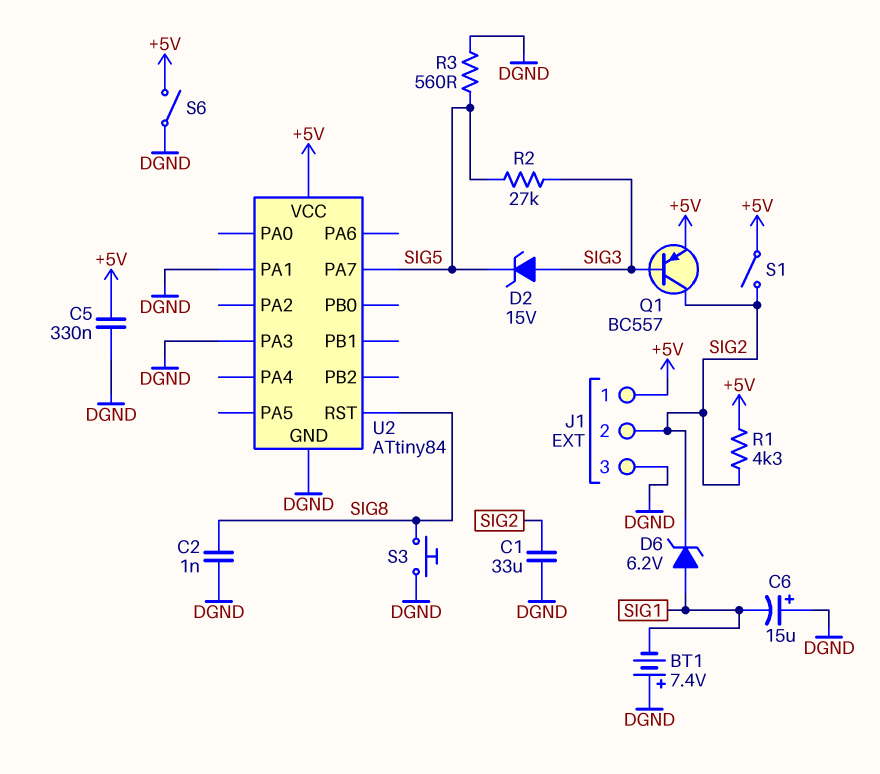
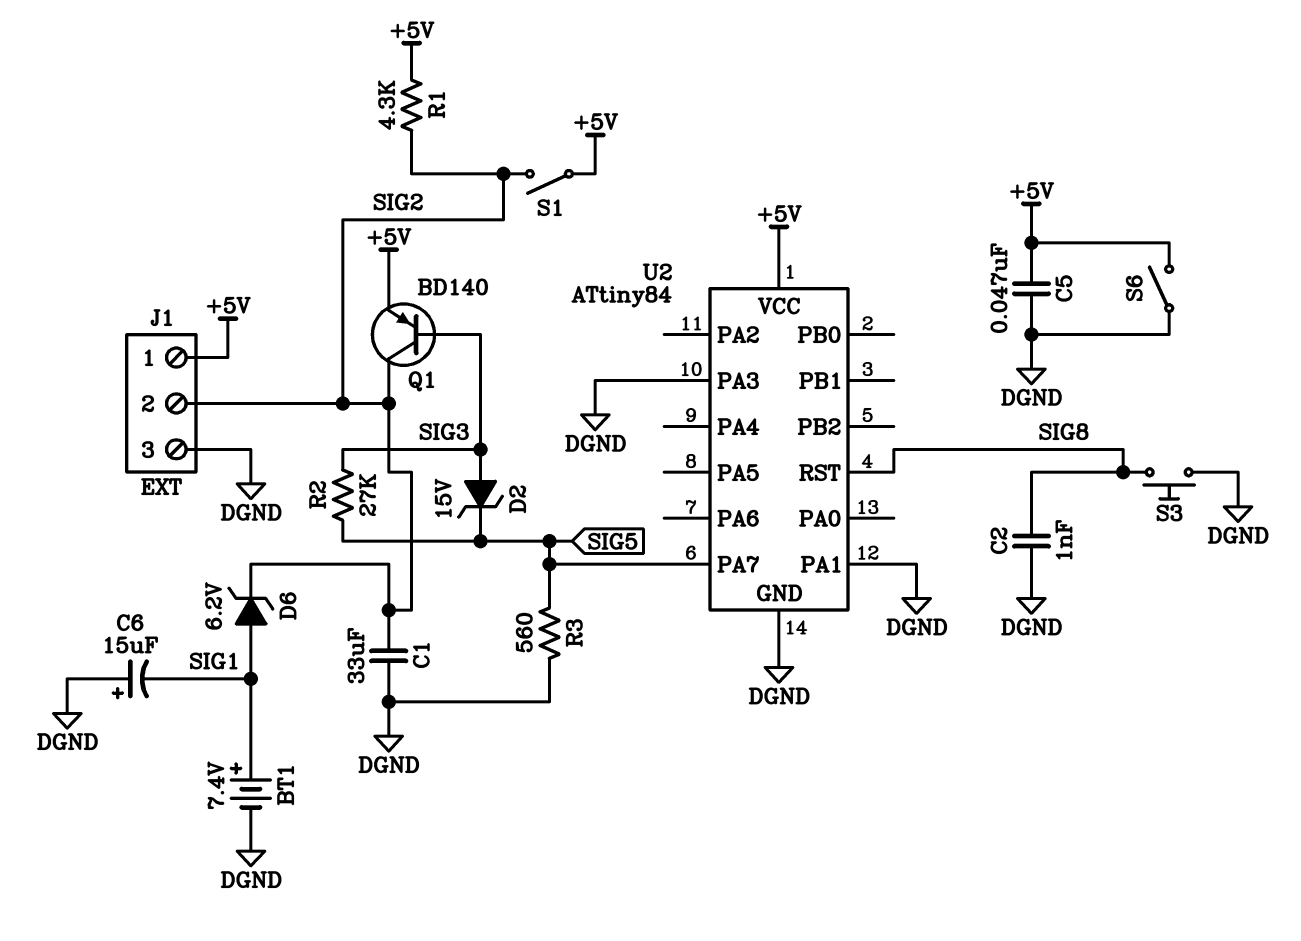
BT1: 7.4V (plus DGND, minus SIG1) -> 7.4V (plus SIG1, minus DGND)
C5: 330nF (+5V, DGND) -> 47nF (+5V, DGND)
Q1: PNP BC557 (B SIG3, C SIG2, E +5V) -> PNP BD140 (B SIG3, C SIG2, E +5V)

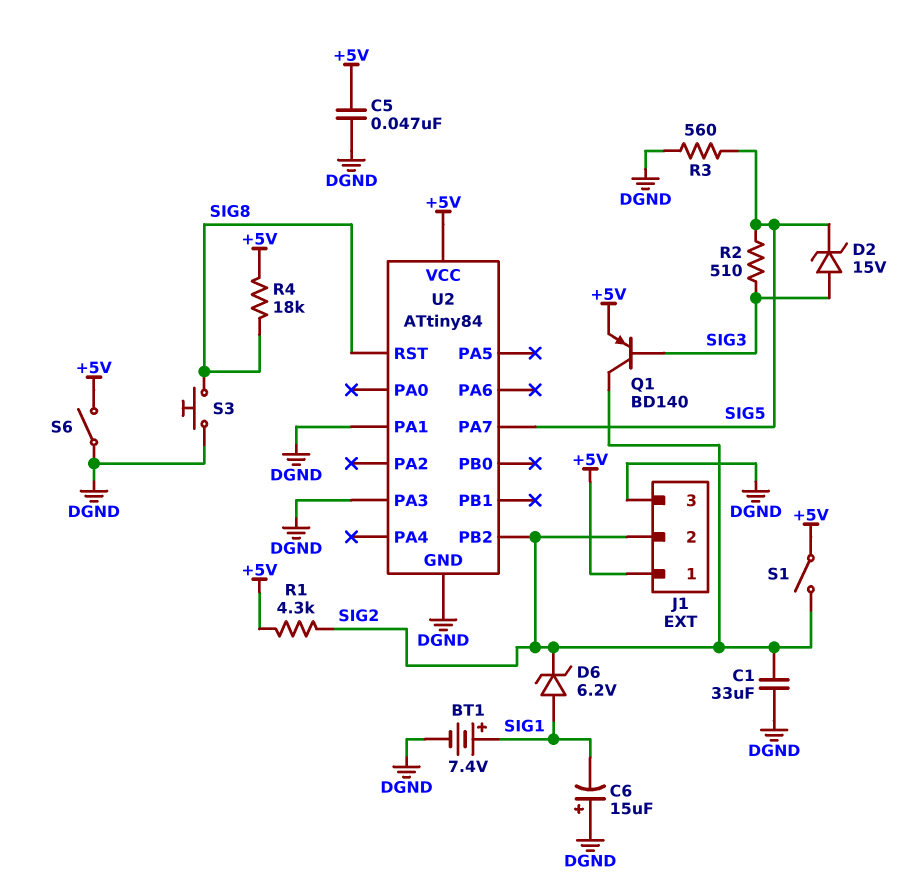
C2: 1nF (DGND, SIG8) -> none
R2: 27k (SIG3, SIG5) -> 510 (SIG3, SIG5)
R4: none -> 18k (+5V, SIG8)
U2 pin PB2: none -> SIG2

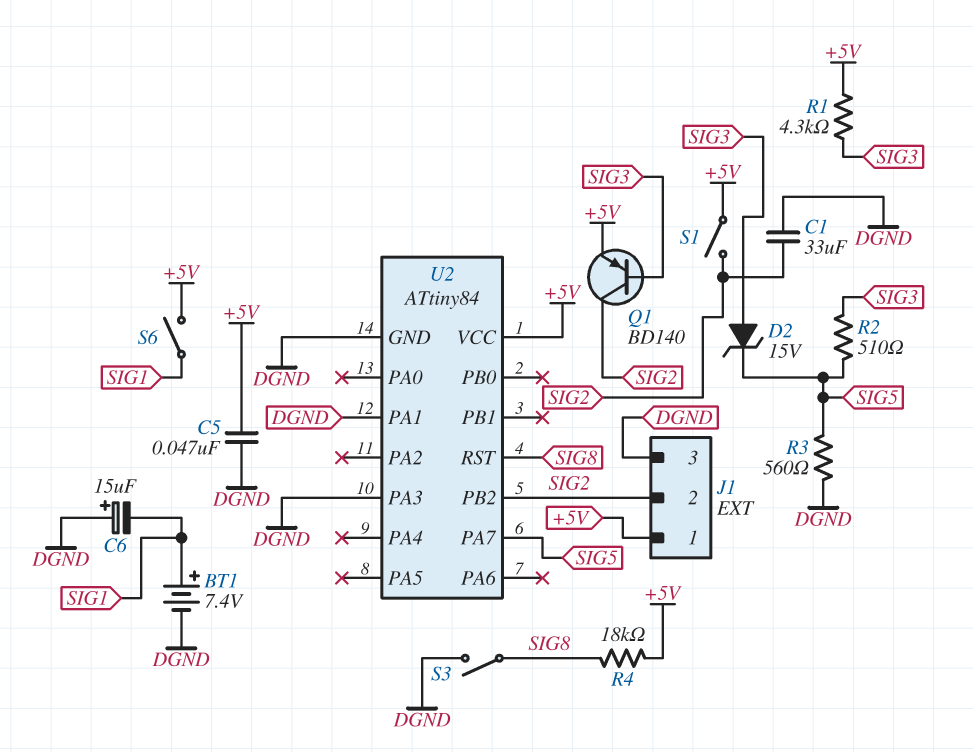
D6: zener 6.2V (A SIG1, K SIG2) -> none
R1: 4.3k (+5V, SIG2) -> 4.3k (+5V, SIG3)
S3: button (DGND, SIG8) -> switch (DGND, SIG8)
S6: switch (+5V, DGND) -> switch (+5V, SIG1)

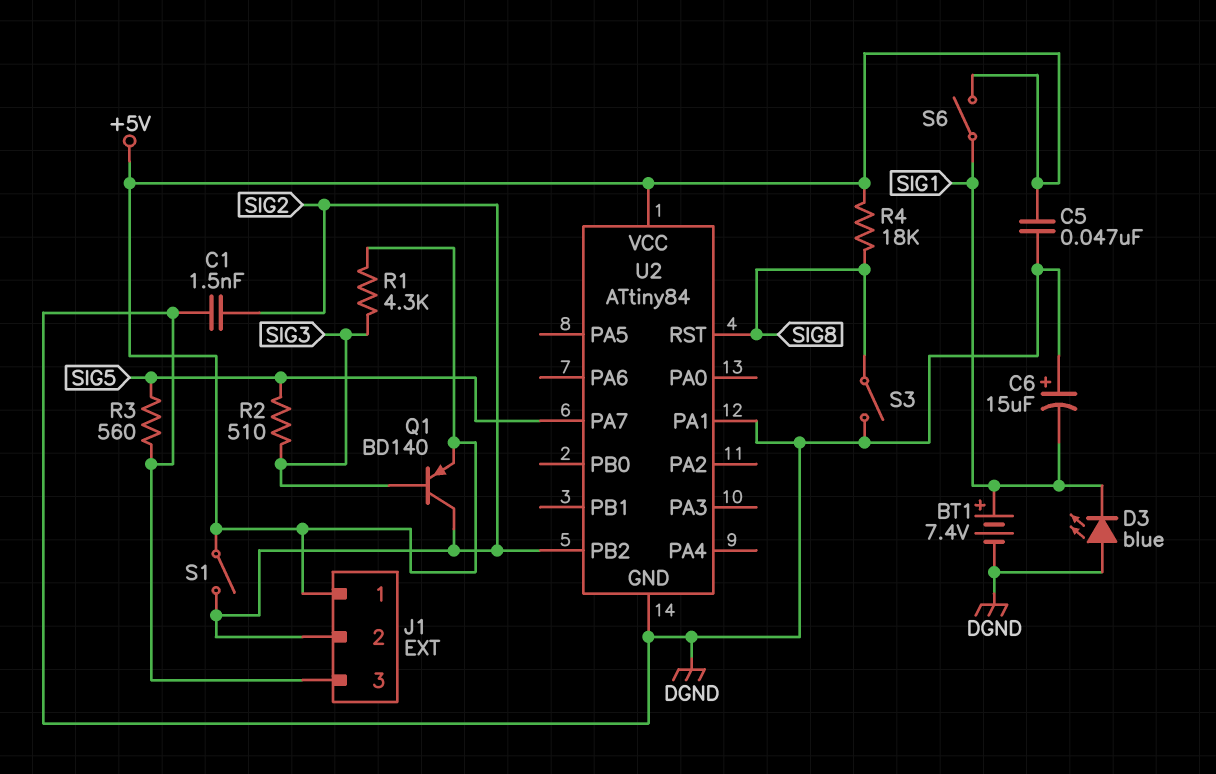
C1: 33uF (DGND, SIG2) -> 1.5nF (DGND, SIG2)
D2: zener 15V (A SIG3, K SIG5) -> none
D3: none -> LED blue (A DGND, K SIG1)
U2 pin PA3: DGND -> none

